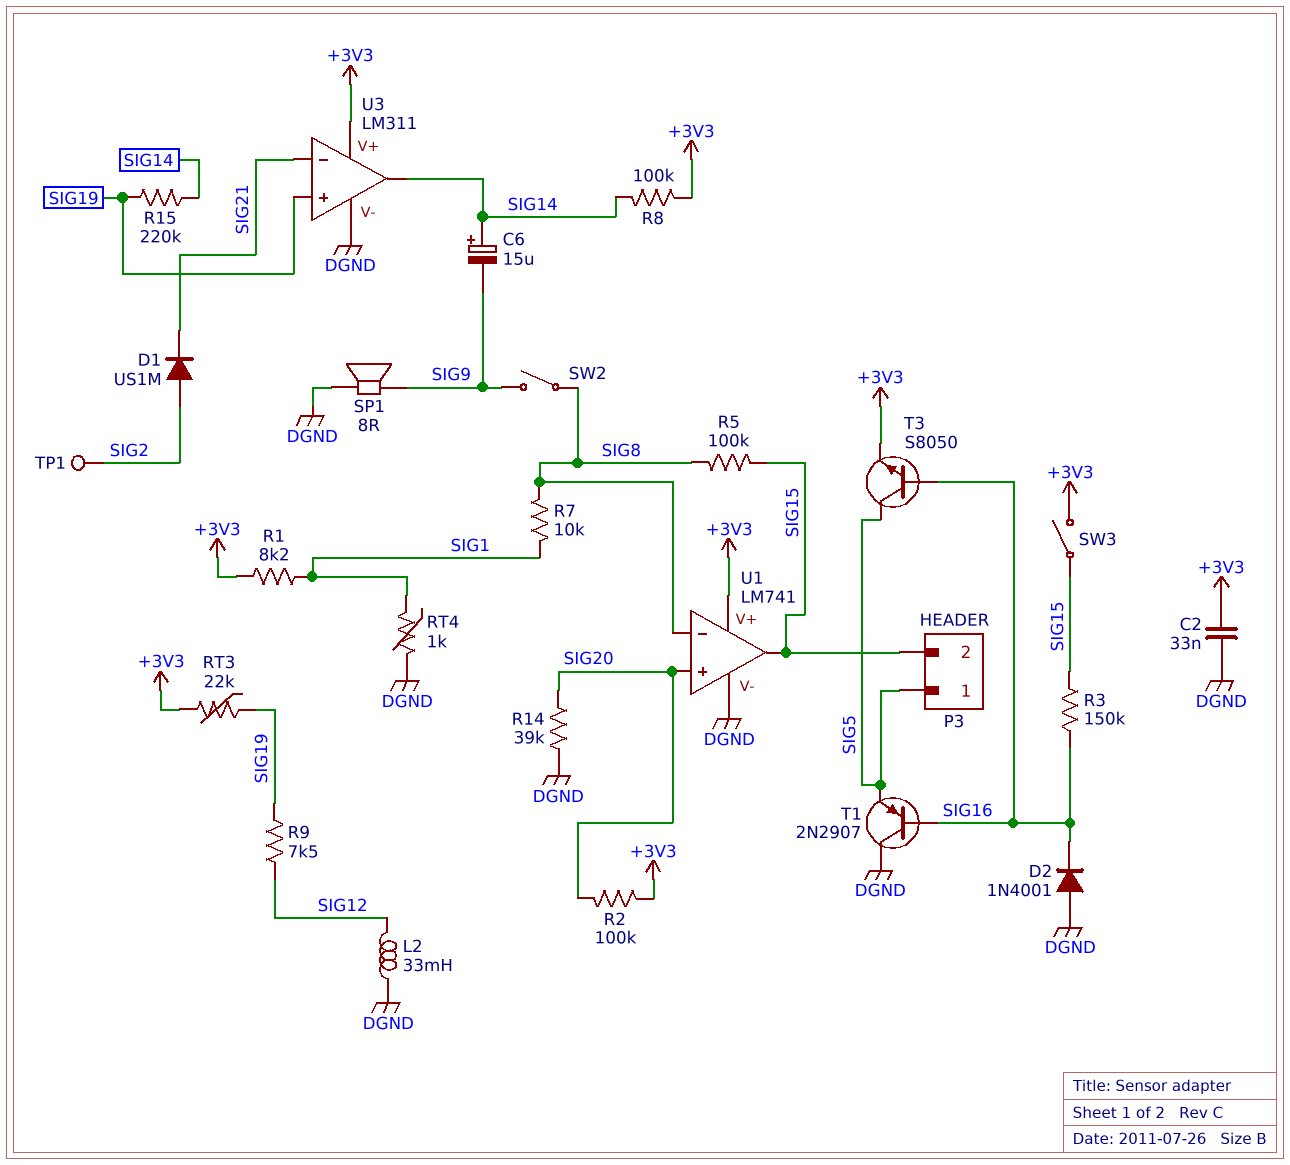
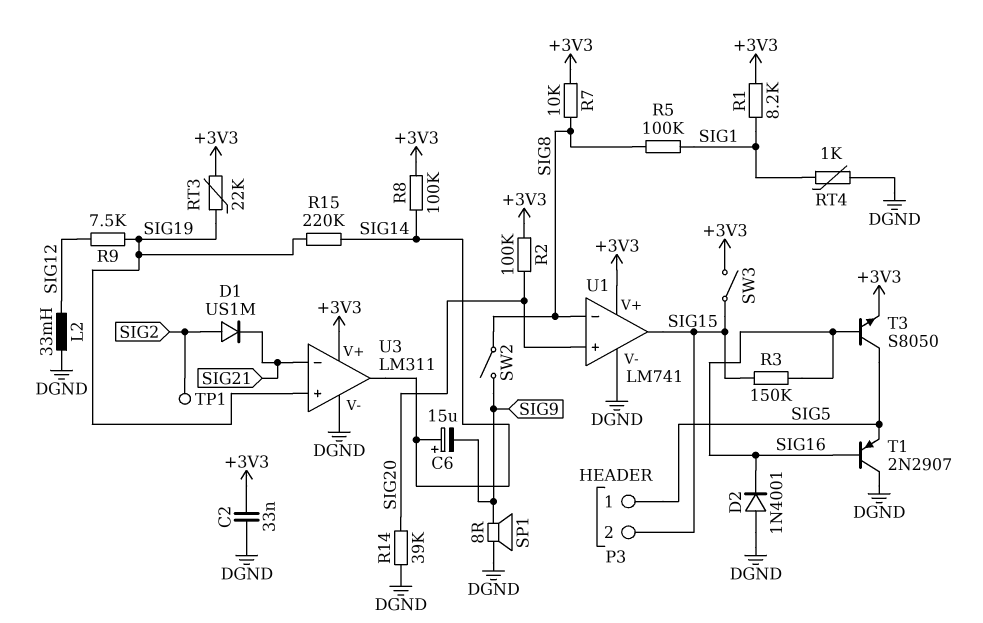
R5: 100k (SIG8, SIG15) -> 100k (SIG1, SIG8)
R7: 10k (SIG1, SIG8) -> 10k (+3V3, SIG8)

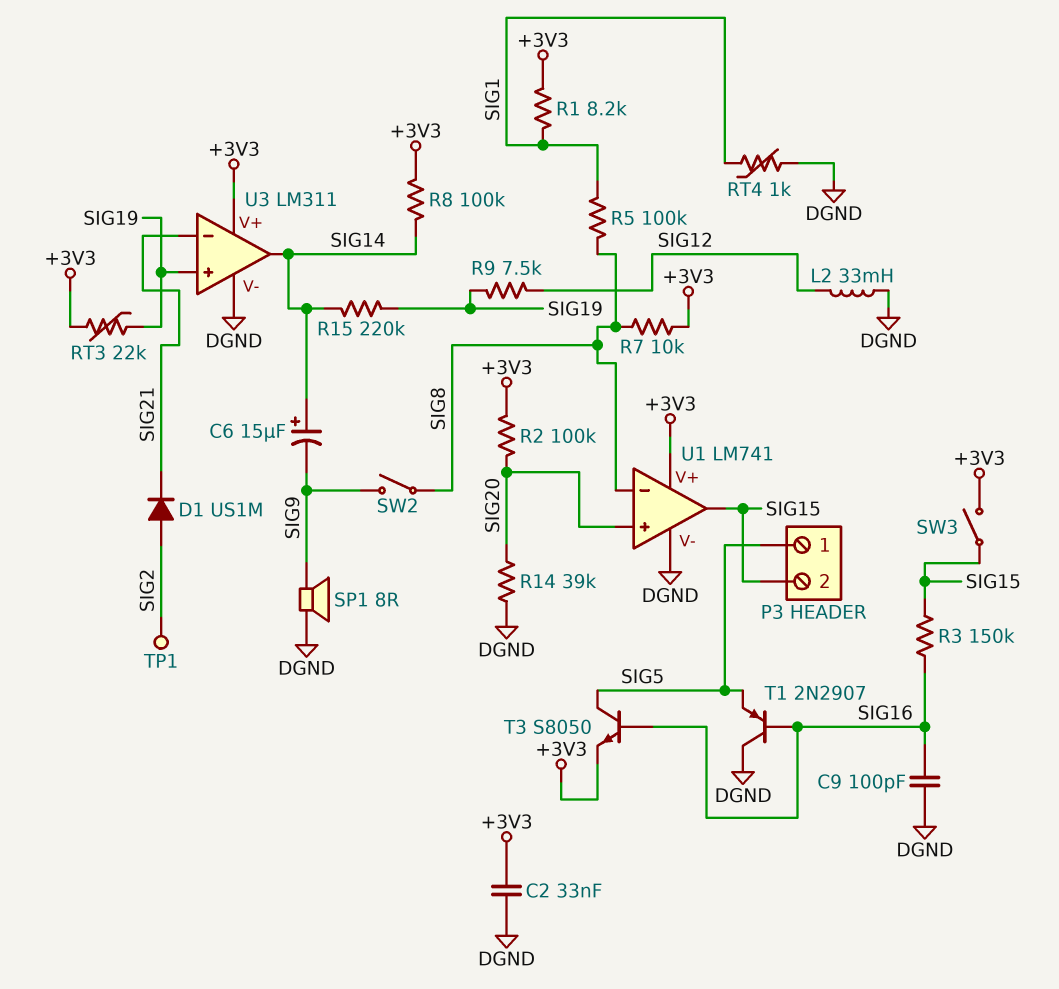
C9: none -> 100pF (DGND, SIG16)
D2: diode 1N4001 (A DGND, K SIG16) -> none

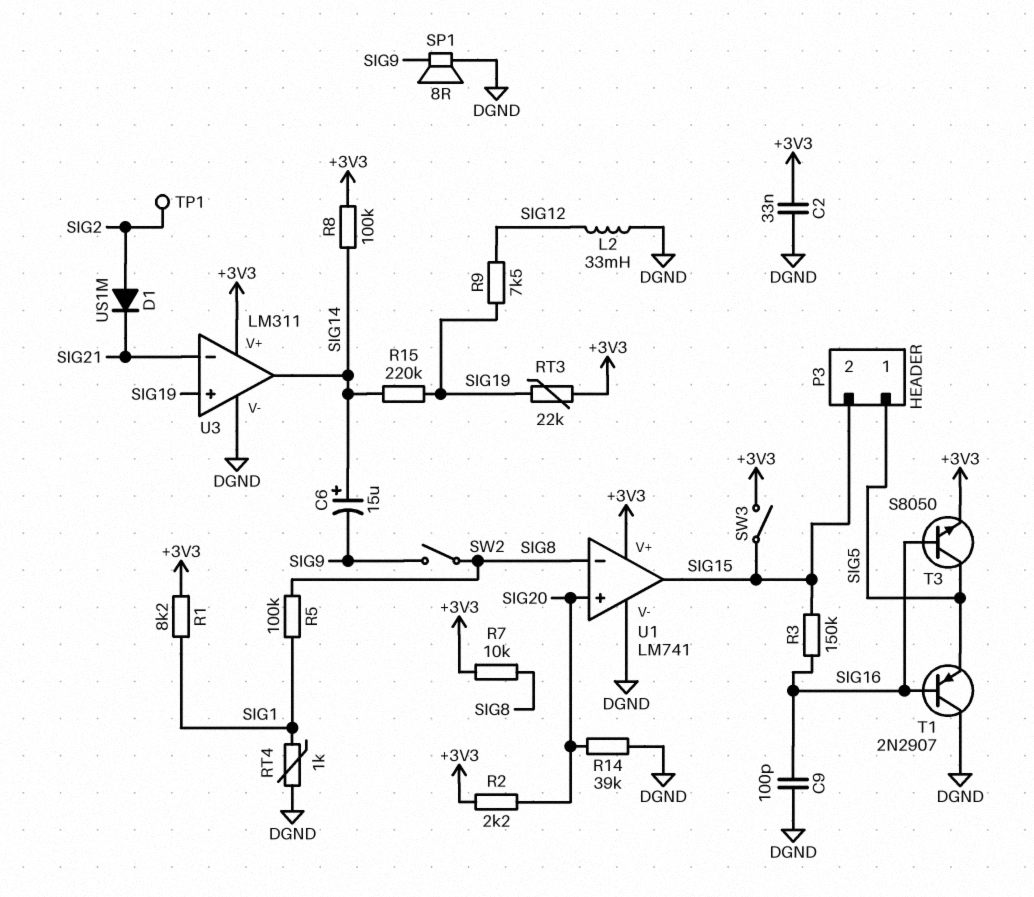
R2: 100k (+3V3, SIG20) -> 2.2k (+3V3, SIG20)

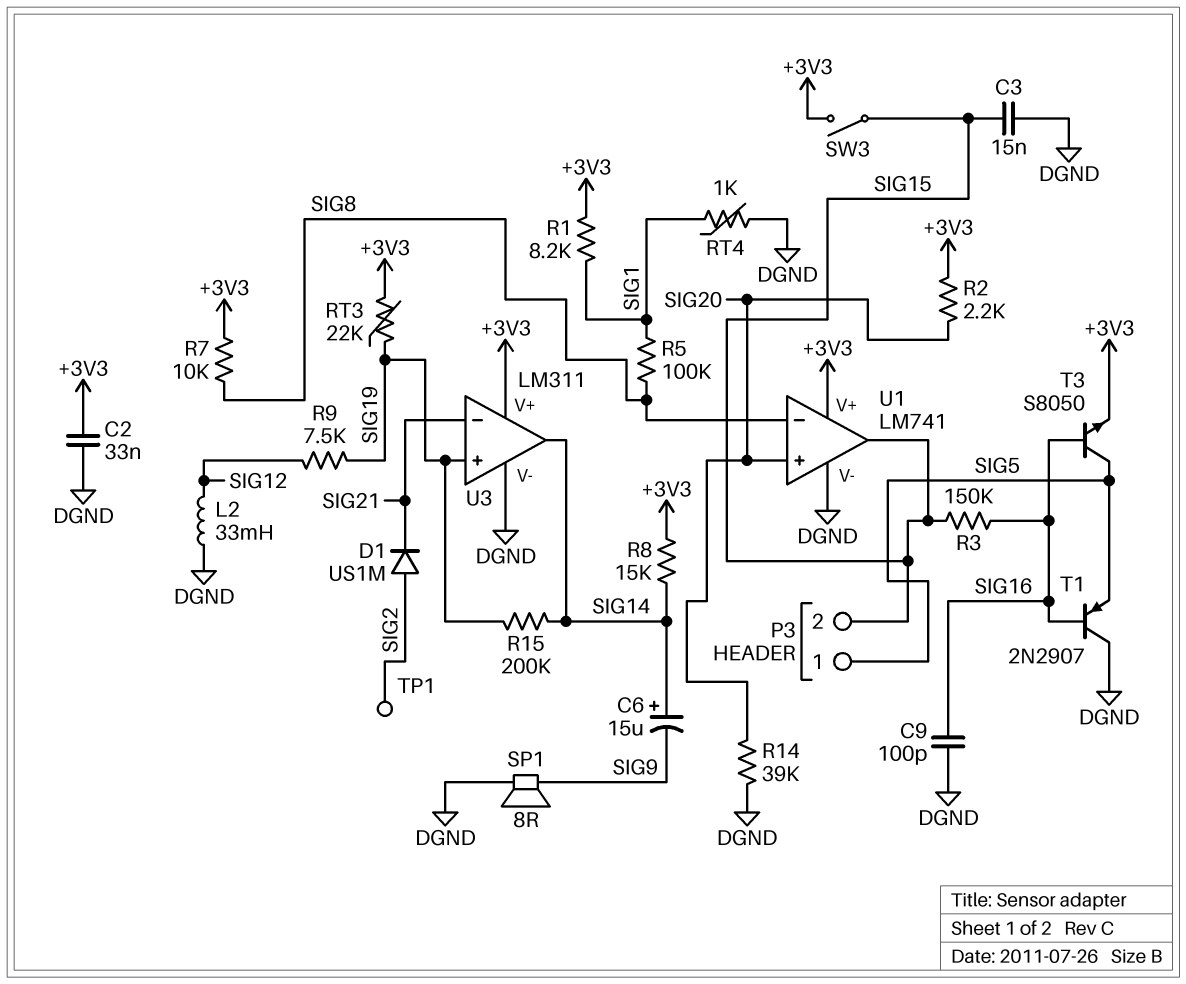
C3: none -> 15nF (DGND, SIG15)
R8: 100k (+3V3, SIG14) -> 15k (+3V3, SIG14)
R15: 220k (SIG14, SIG19) -> 200k (SIG14, SIG19)
SW2: switch (SIG8, SIG9) -> none

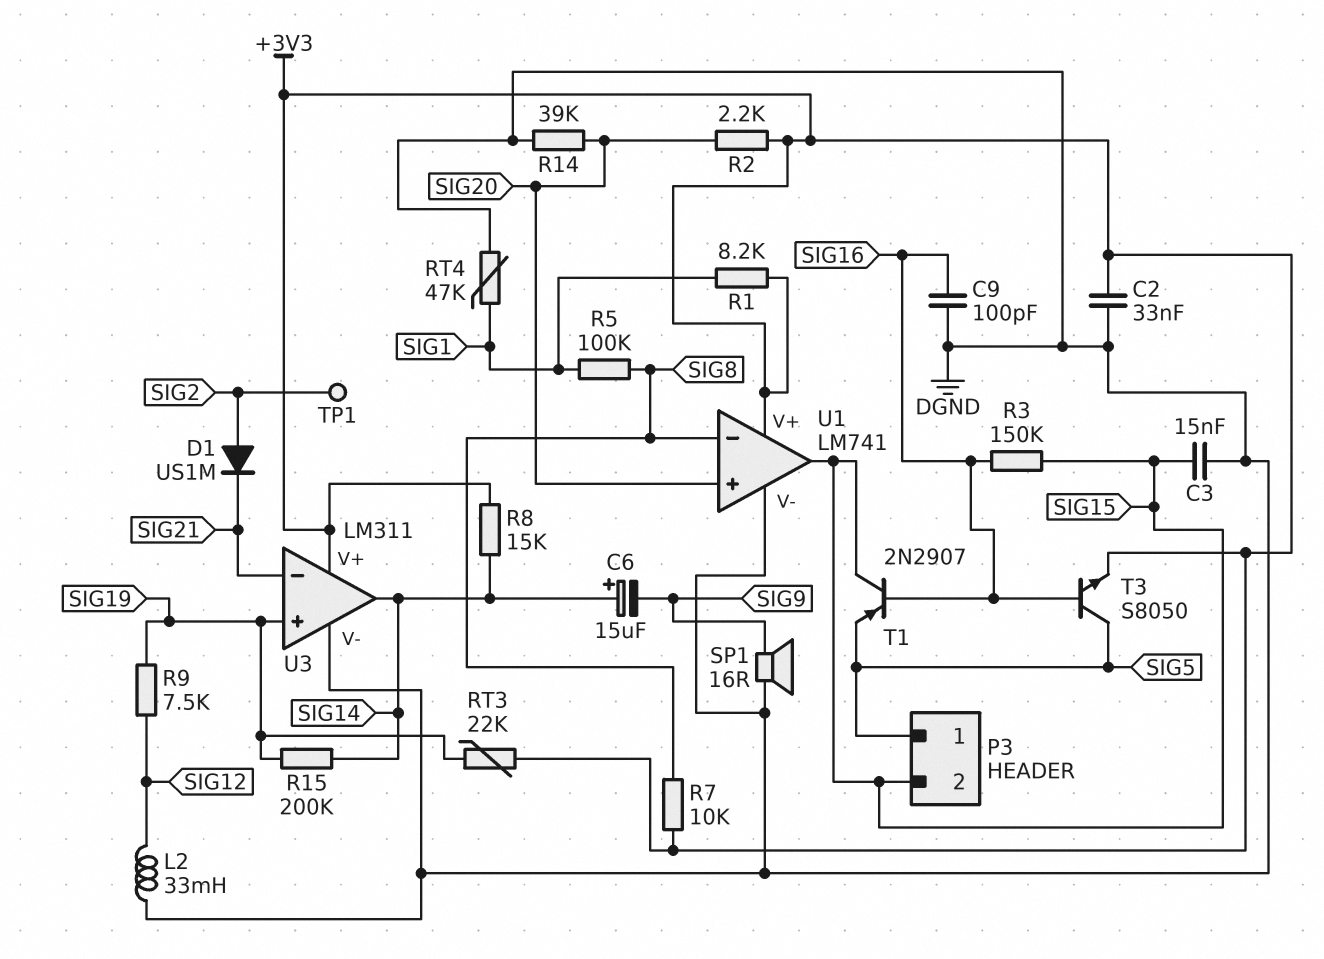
RT4: 1k (DGND, SIG1) -> 47k (DGND, SIG1)
SP1: speaker 8R (DGND, SIG9) -> speaker 16R (DGND, SIG9)
SW3: switch (+3V3, SIG15) -> none
T1: PNP 2N2907 (B SIG16, C DGND, E SIG5) -> PNP 2N2907 (B SIG16, C SIG15, E SIG5)

